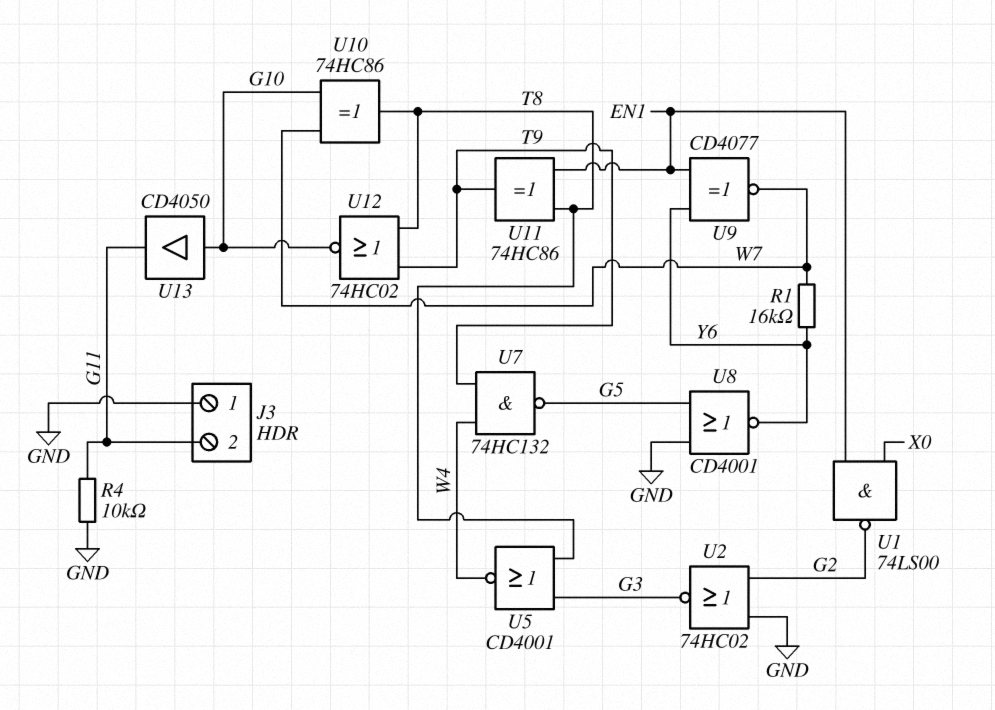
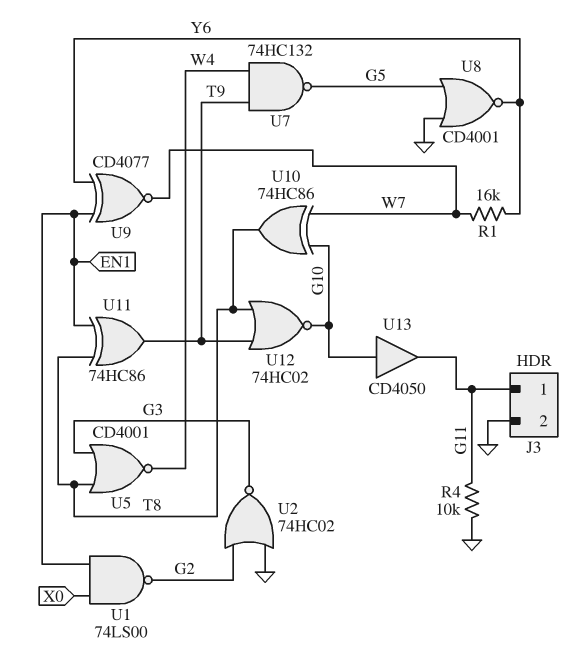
J3 pin 1: GND -> G11
J3 pin 2: G11 -> GND

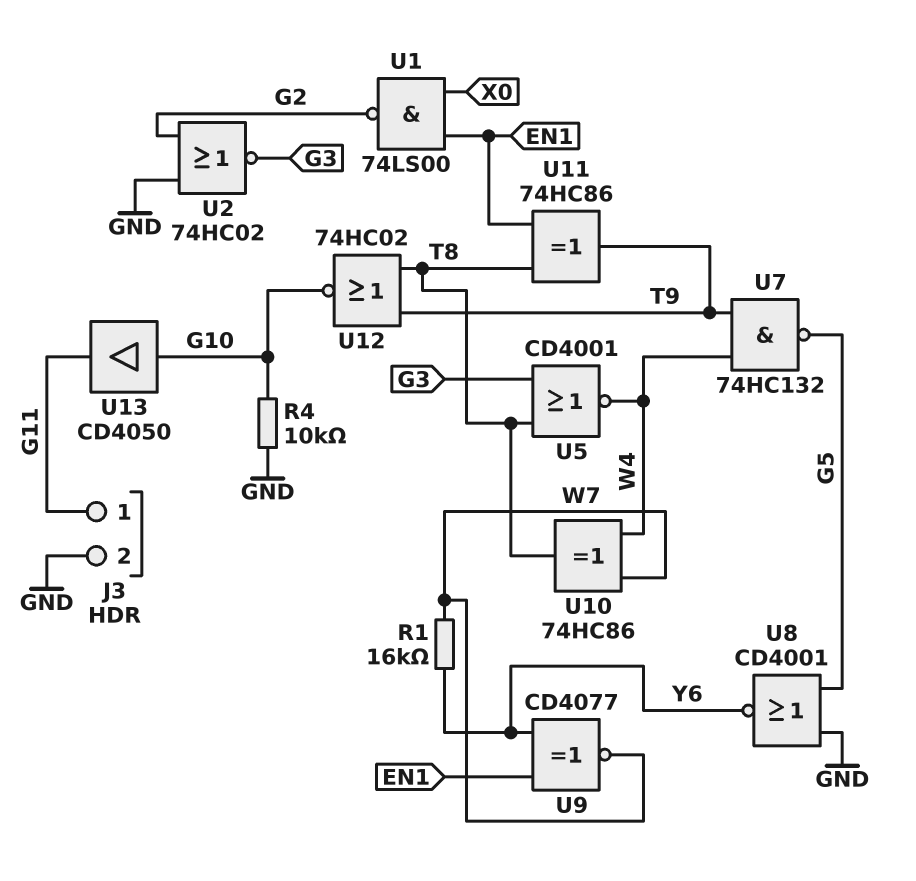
R4: 10k (G11, GND) -> 10k (G10, GND)
U10: XOR 74HC86 (in G10, in W7, out T8) -> XOR 74HC86 (in W4, in W7, out T8)

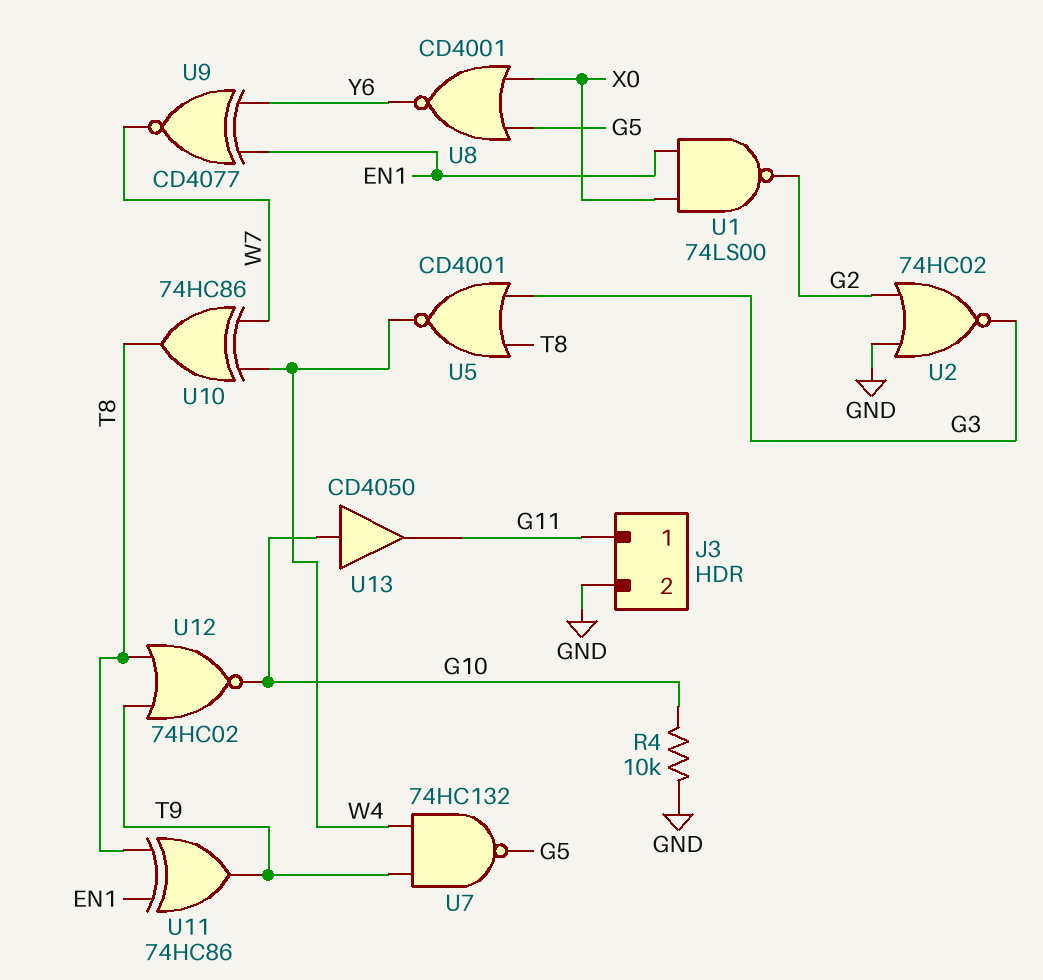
R1: 16k (W7, Y6) -> none
U8: NOR CD4001 (in G5, in GND, out Y6) -> NOR CD4001 (in G5, in X0, out Y6)

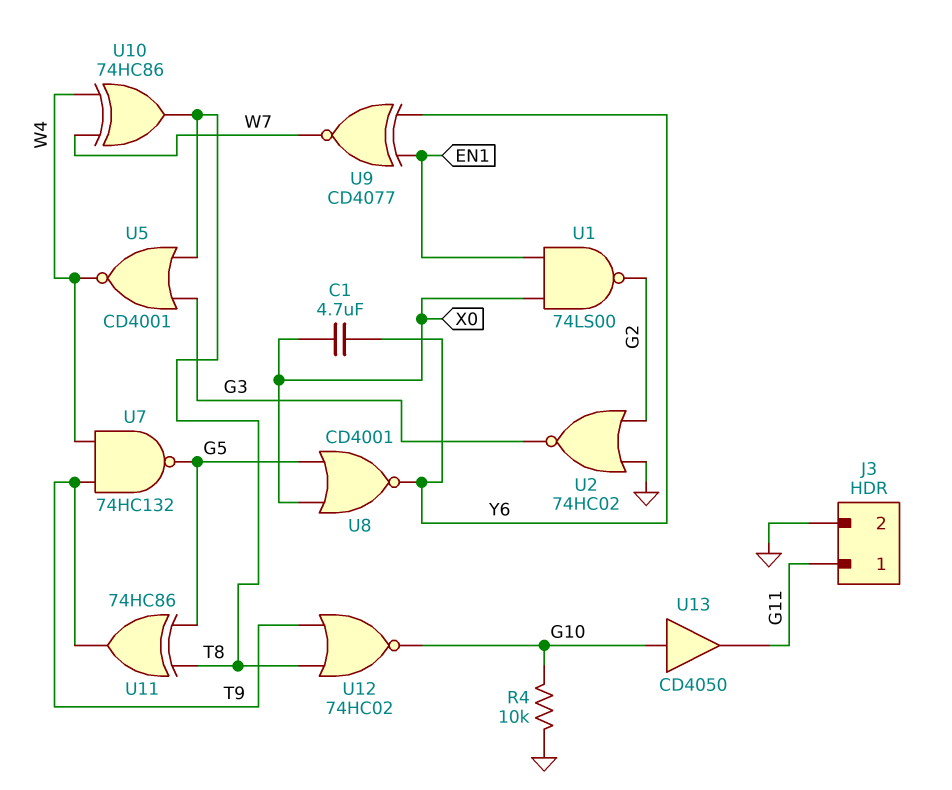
C1: none -> 4.7uF (X0, Y6)
U11: XOR 74HC86 (in EN1, in T8, out T9) -> XOR 74HC86 (in G5, in T8, out T9)

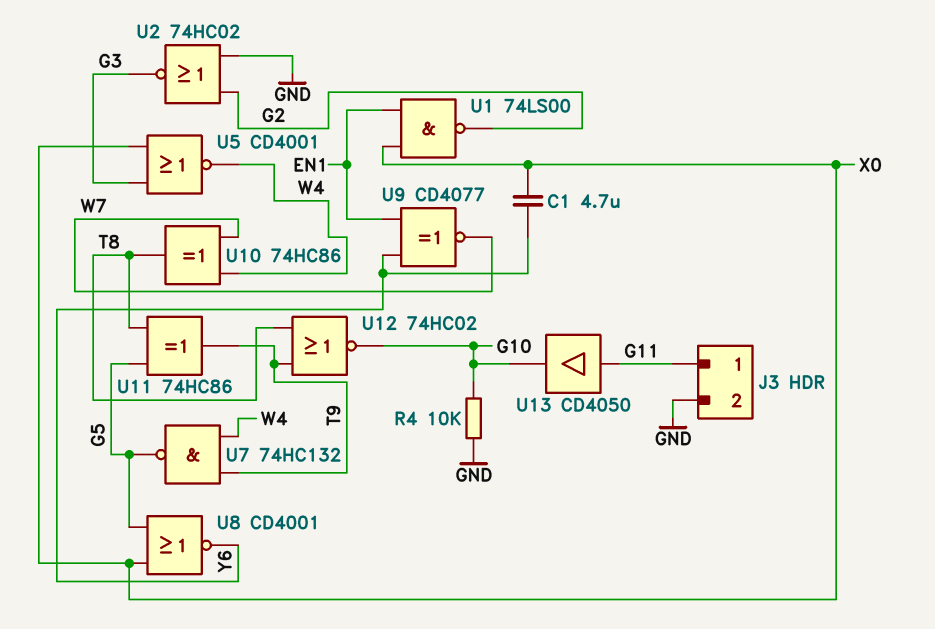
U5: NOR CD4001 (in G3, in T8, out W4) -> NOR CD4001 (in G3, in X0, out W4)
U13: buffer CD4050 (in G10, out G11) -> buffer CD4050 (in G11, out G10)

